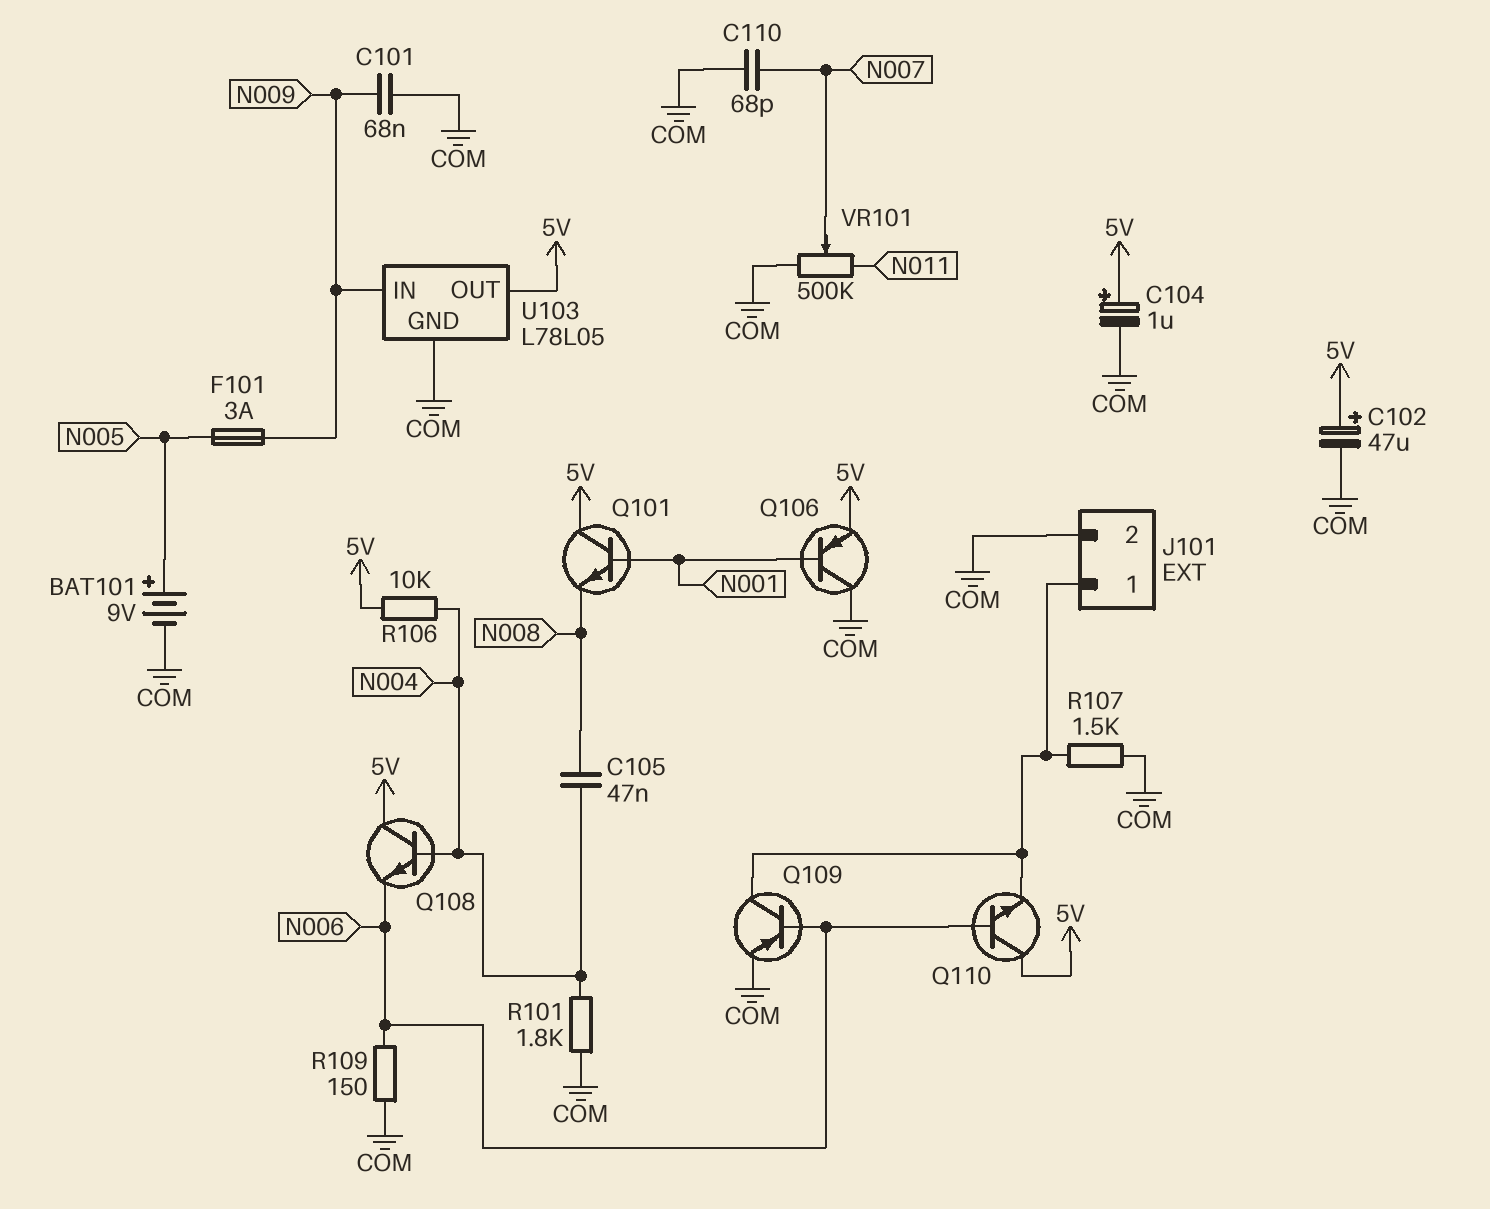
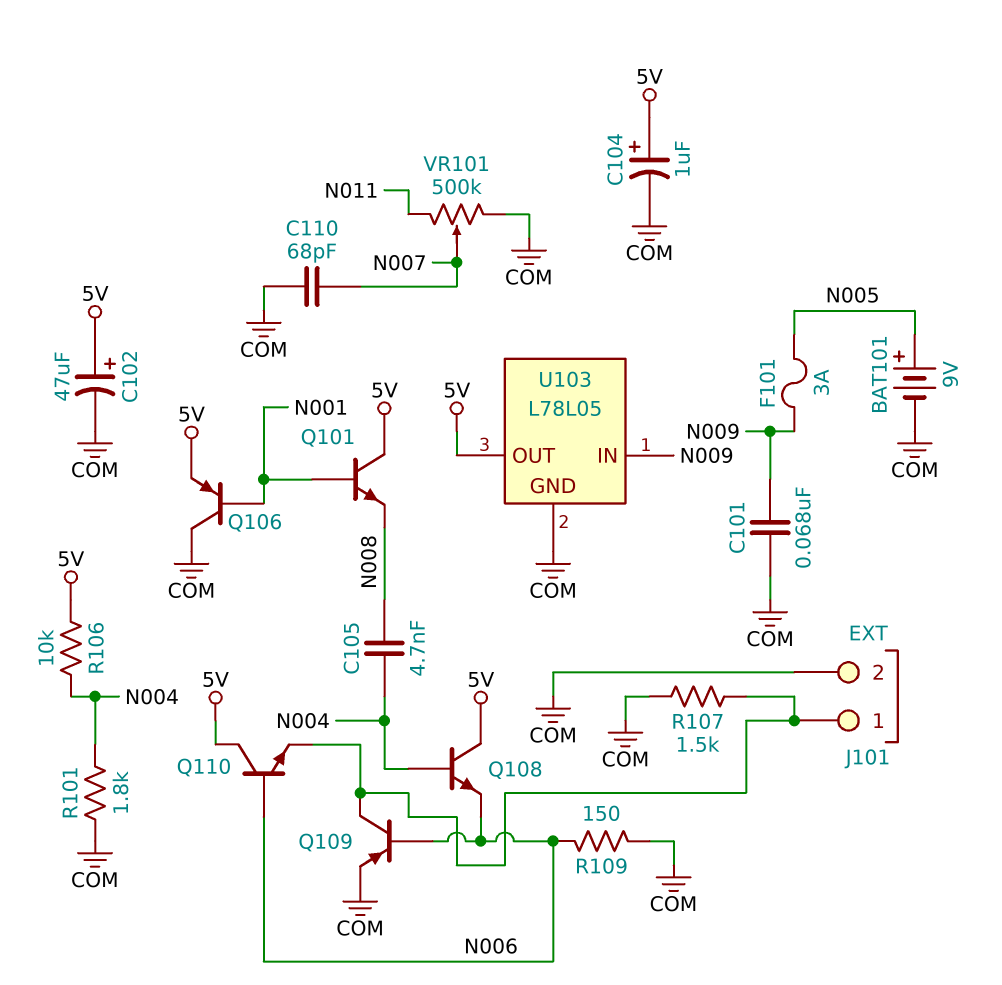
C105: 47nF (N004, N008) -> 4.7nF (N004, N008)

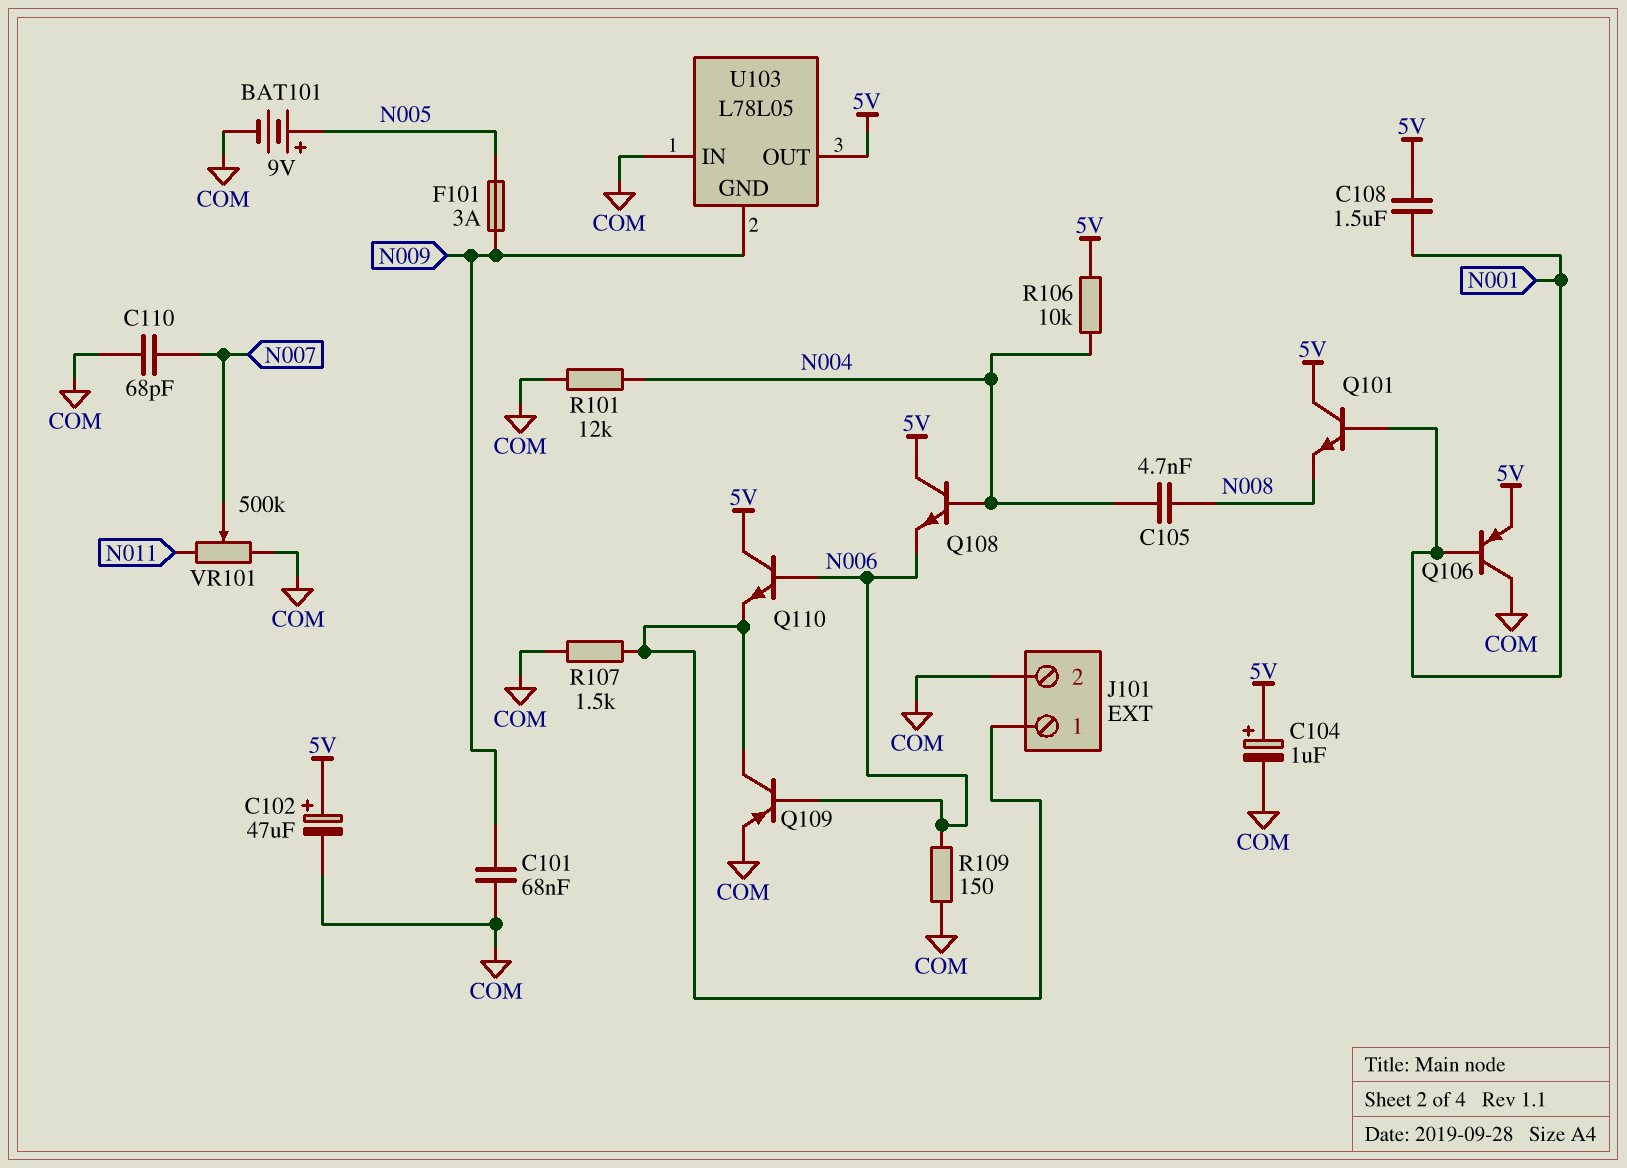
C108: none -> 1.5uF (5V, N001)
R101: 1.8k (COM, N004) -> 12k (COM, N004)
U103 pin GND: COM -> N009
U103 pin IN: N009 -> COM

